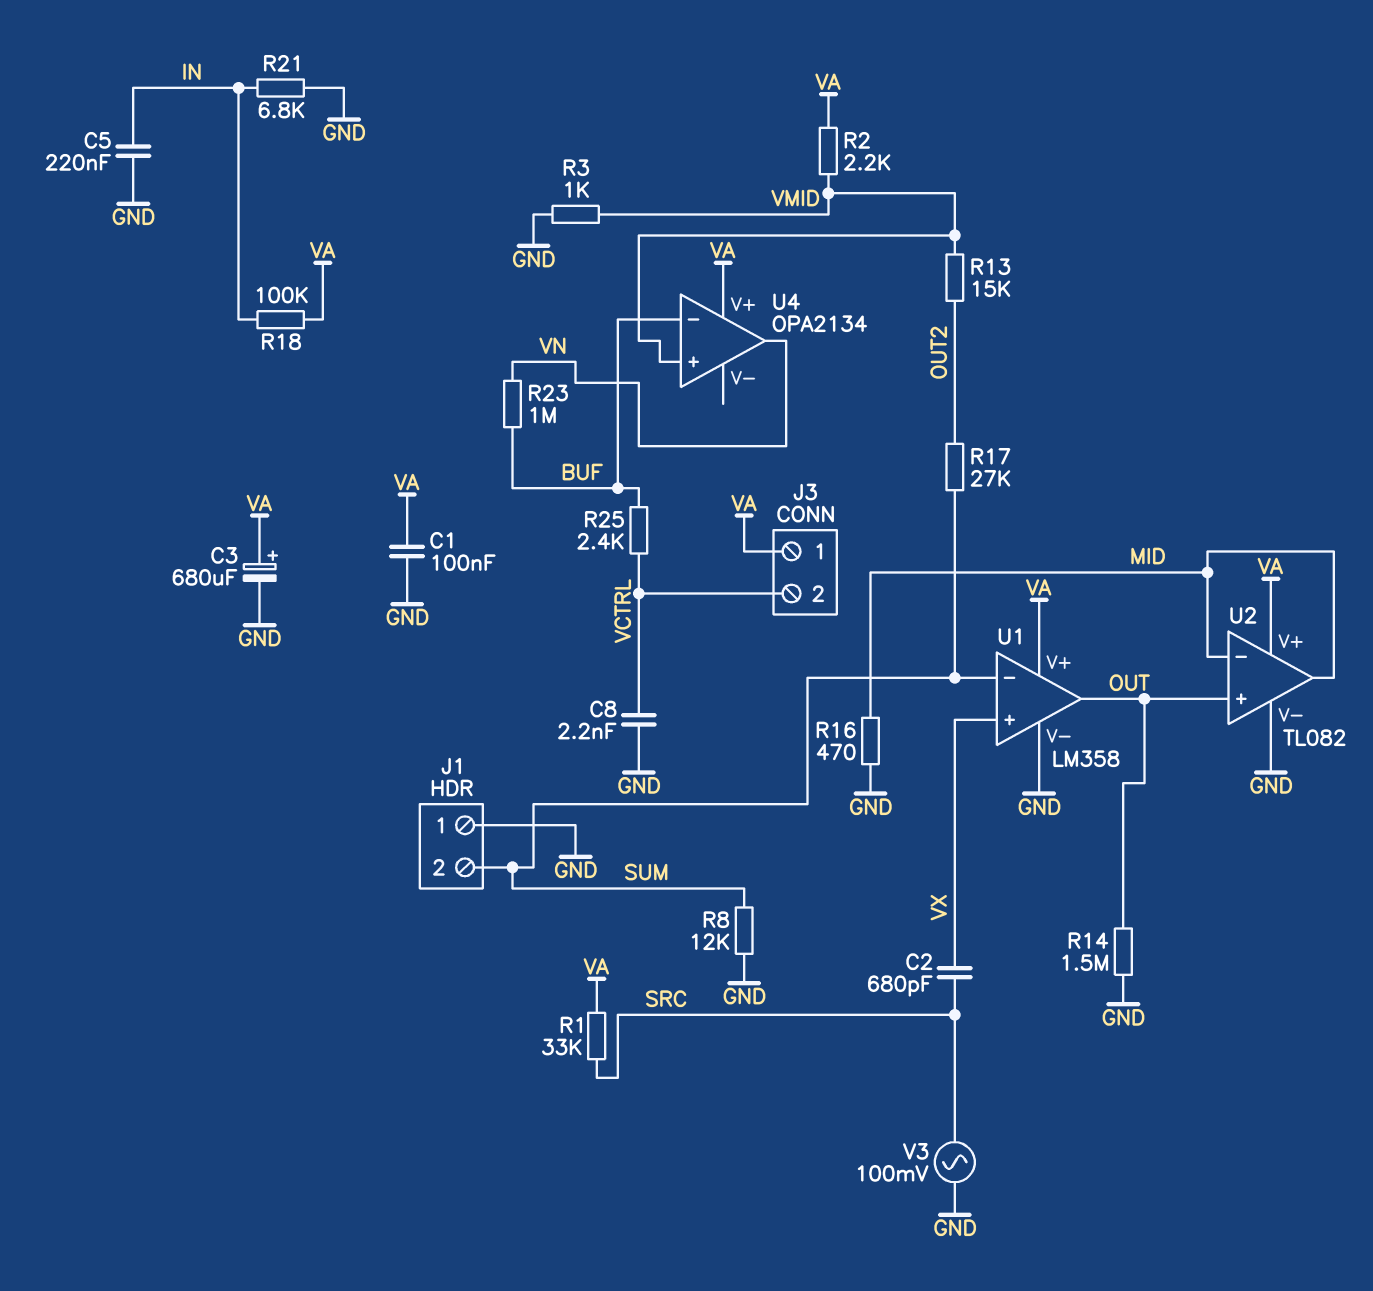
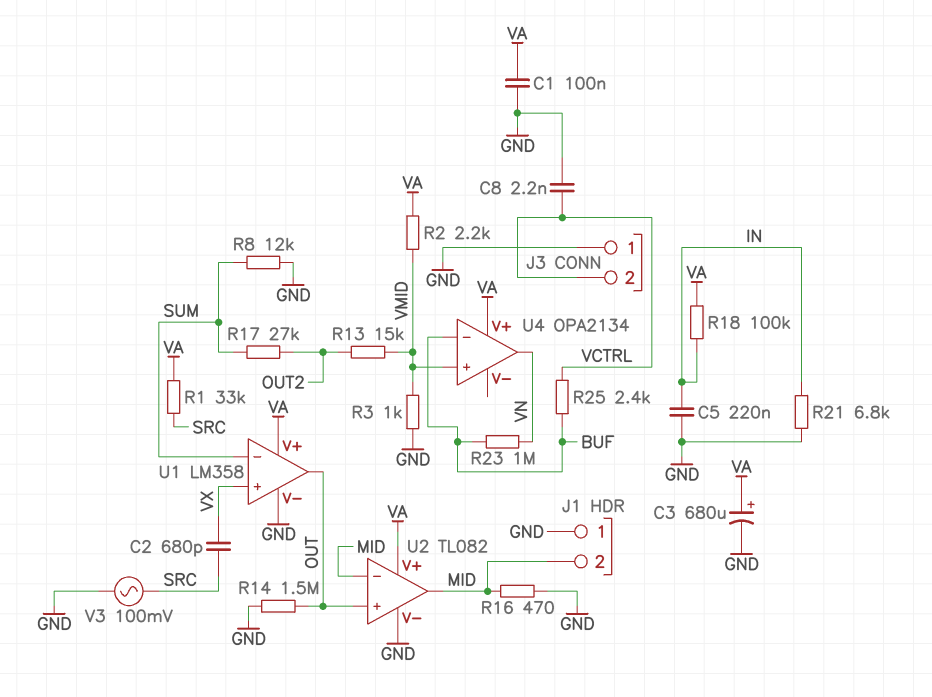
J1 pin 2: SUM -> MID
J3 pin 1: VA -> GND

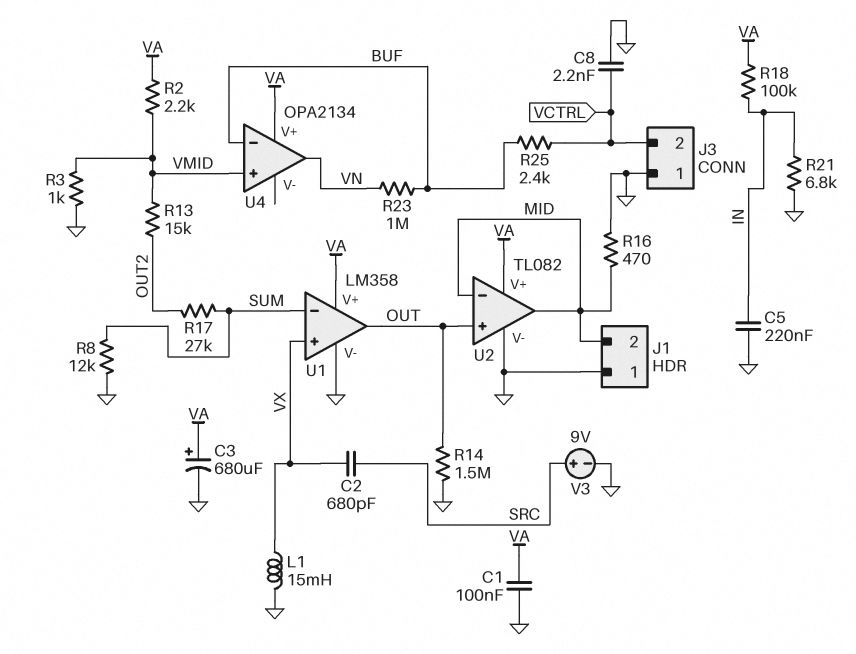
L1: none -> 15mH (GND, VX)
R1: 33k (SRC, VA) -> none
V3: AC 100mV (GND, SRC) -> 9V (plus SRC, minus GND)

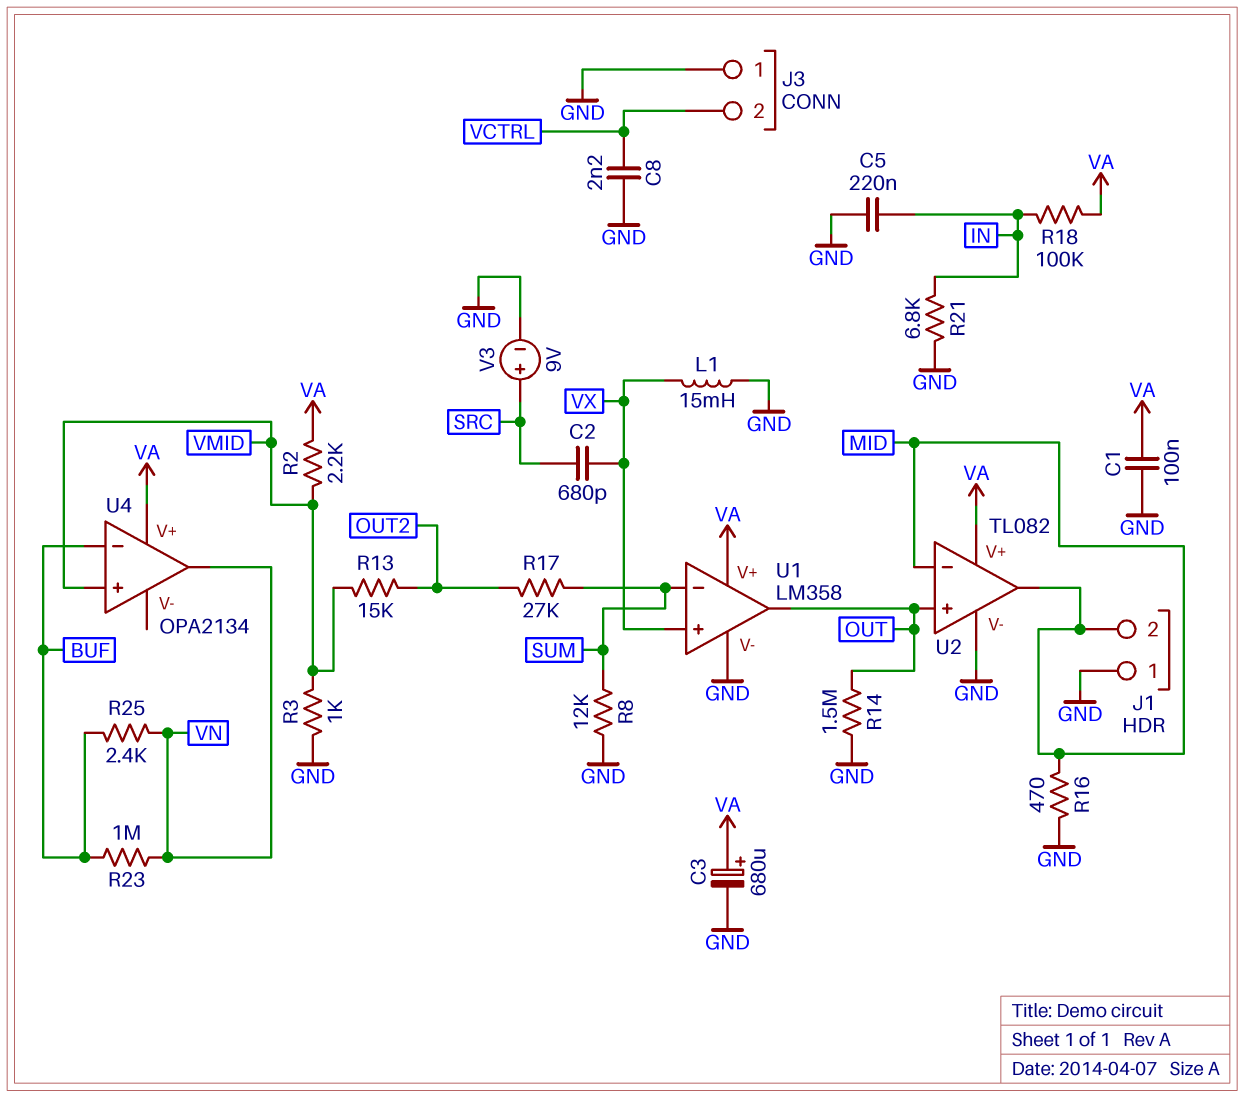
R25: 2.4k (BUF, VCTRL) -> 2.4k (BUF, VN)

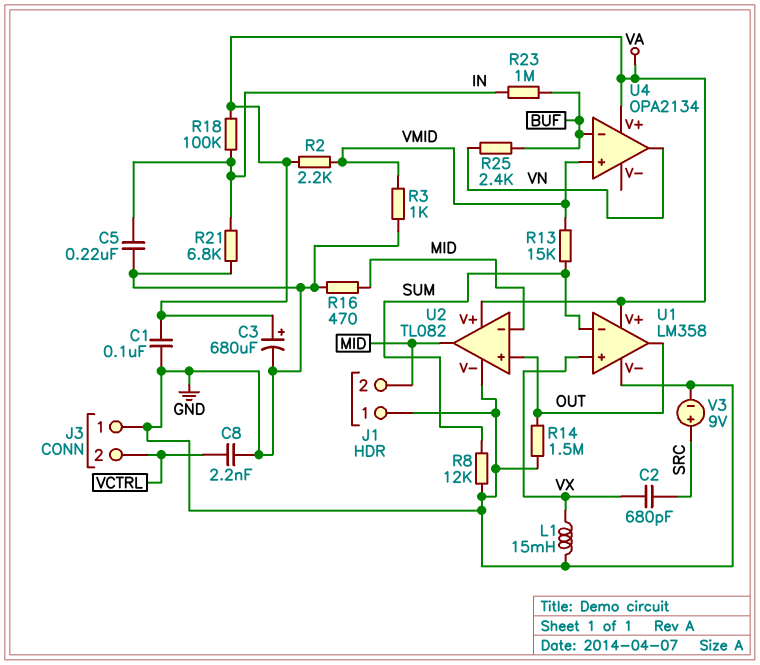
R13: 15k (OUT2, VMID) -> 15k (SUM, VMID)
R17: 27k (OUT2, SUM) -> none
R23: 1M (BUF, VN) -> 1M (BUF, IN)

